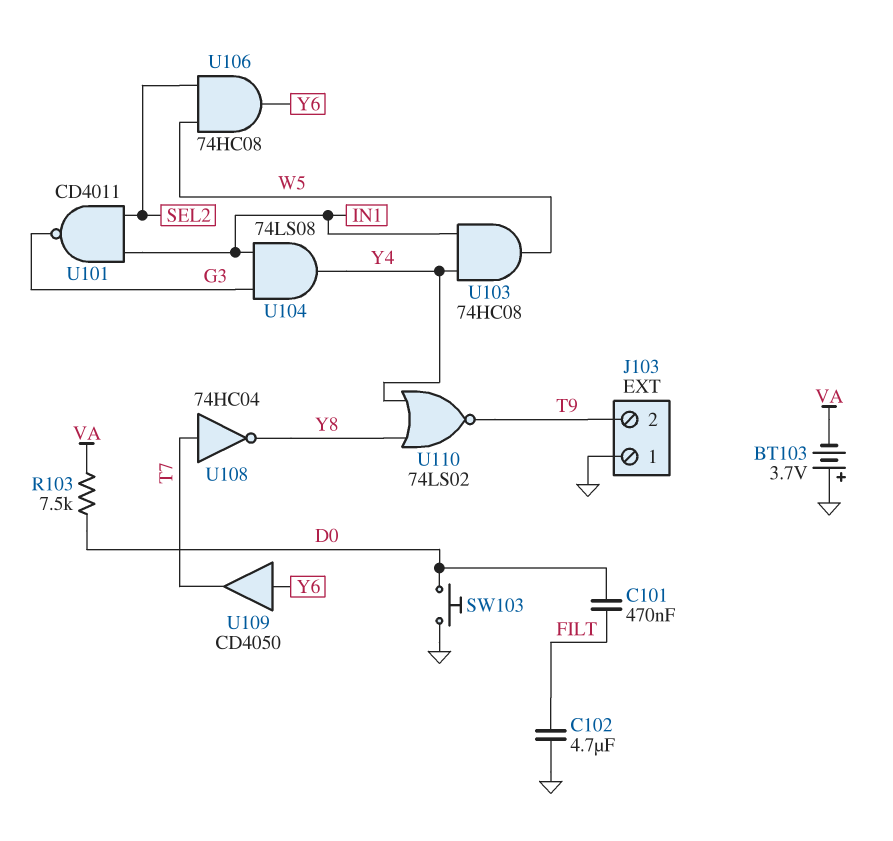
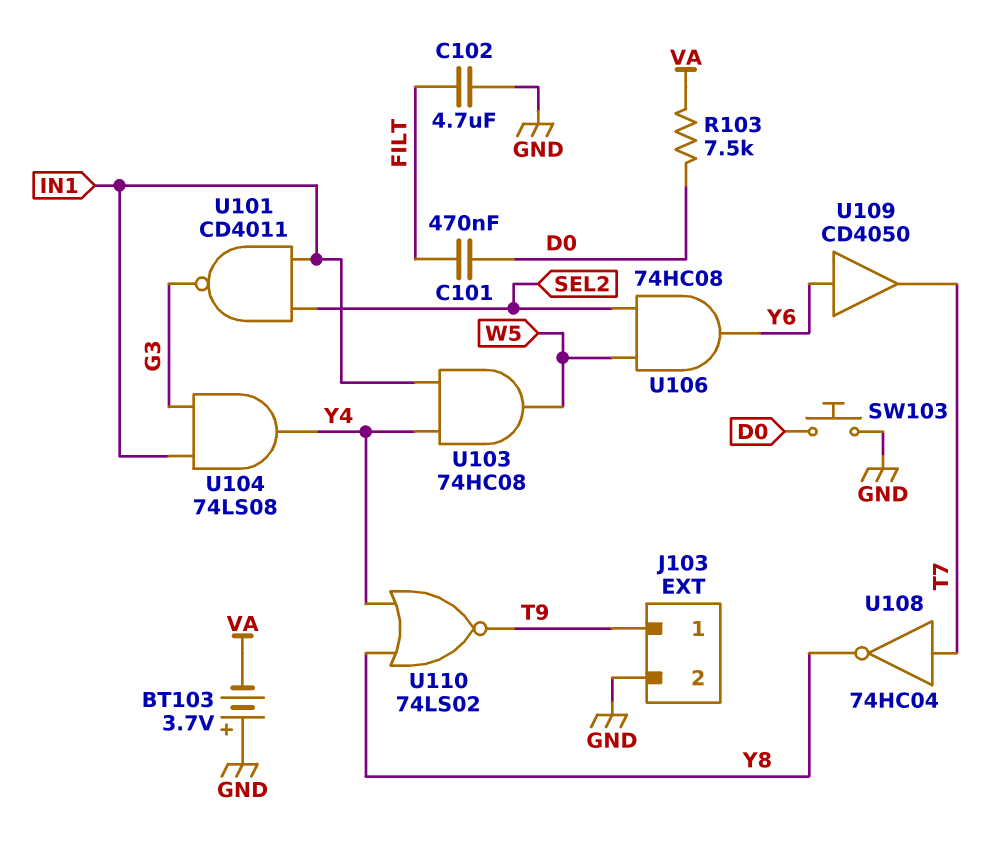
J103 pin 1: GND -> T9
J103 pin 2: T9 -> GND

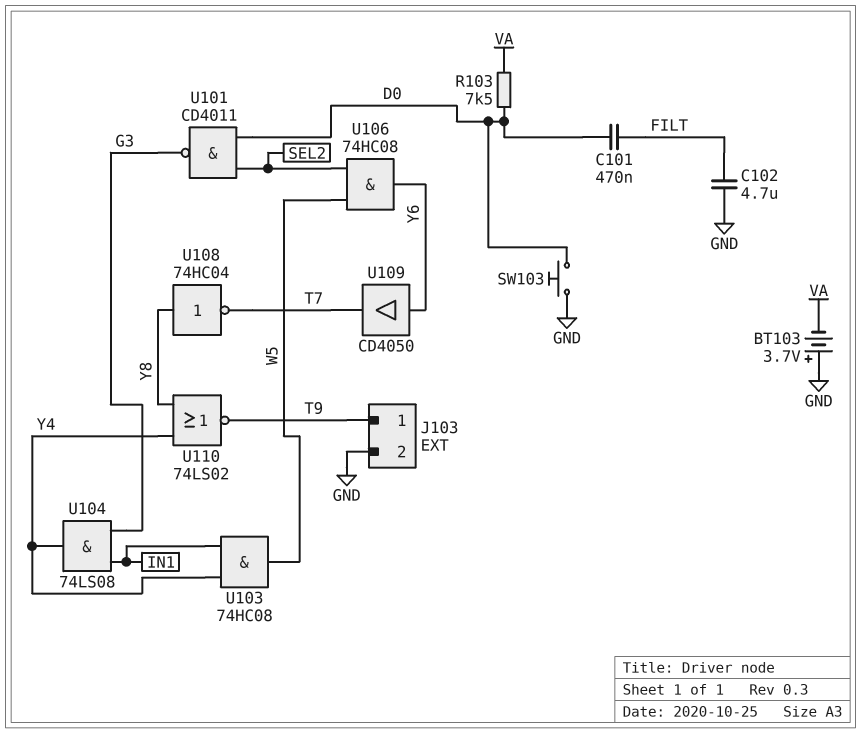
U101: NAND CD4011 (in IN1, in SEL2, out G3) -> NAND CD4011 (in D0, in SEL2, out G3)
U108: NOT 74HC04 (in T7, out Y8) -> NOT 74HC04 (in Y8, out T7)

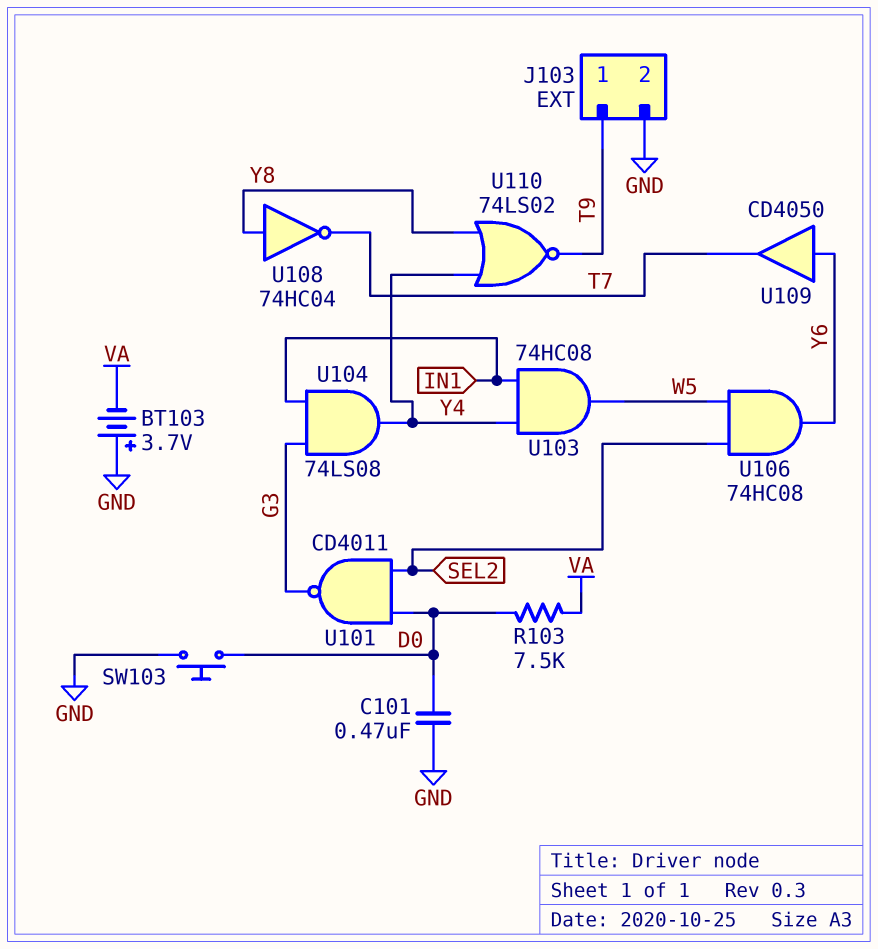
C101: 470nF (D0, FILT) -> 470nF (D0, GND)
C102: 4.7uF (FILT, GND) -> none

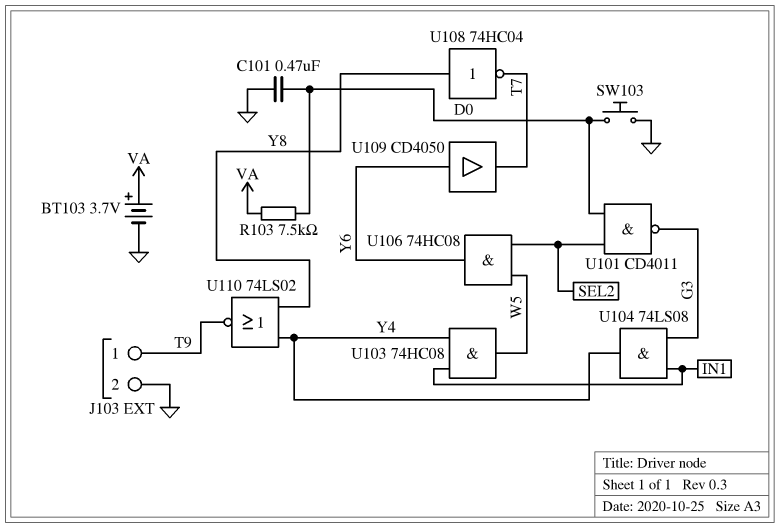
BT103: 3.7V (plus GND, minus VA) -> 3.7V (plus VA, minus GND)

